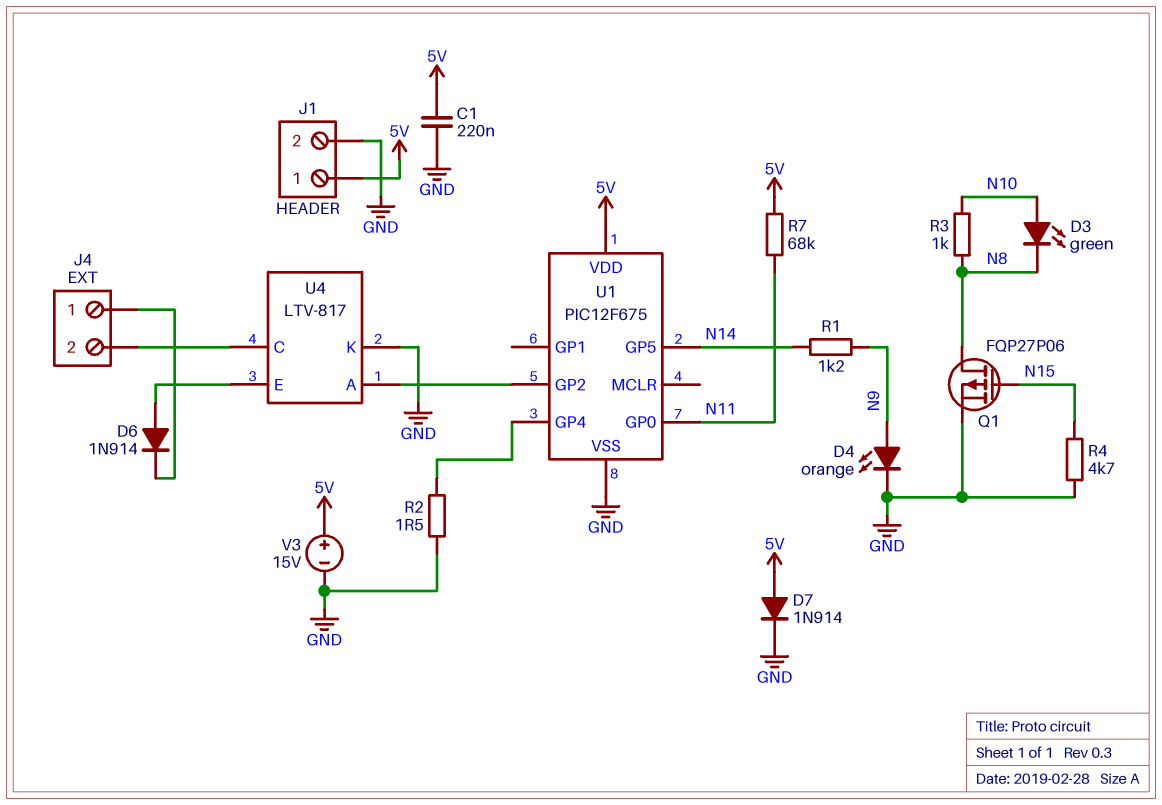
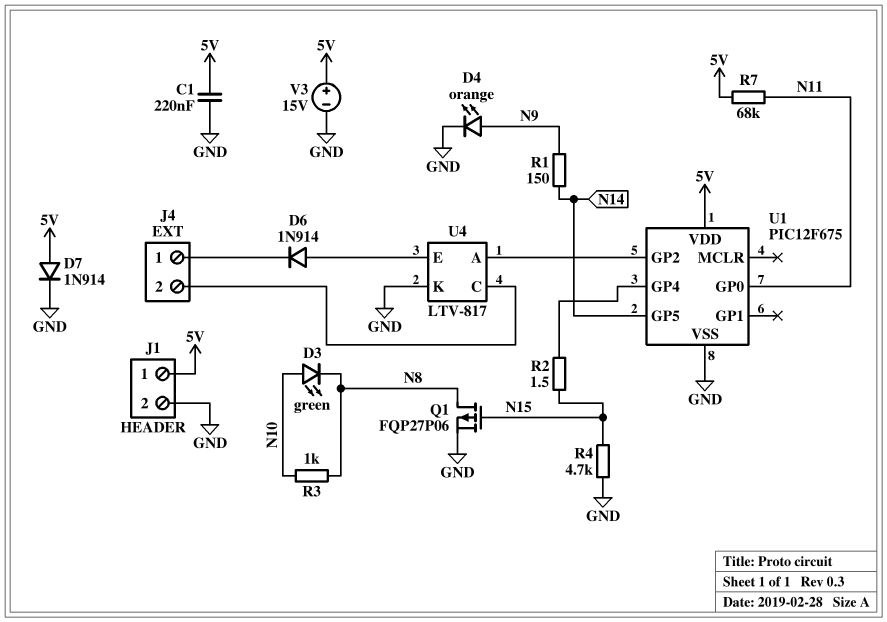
R1: 1.2k (N9, N14) -> 150 (N9, N14)
R2: 1.5 (GND, U1/GP4) -> 1.5 (N15, U1/GP4)

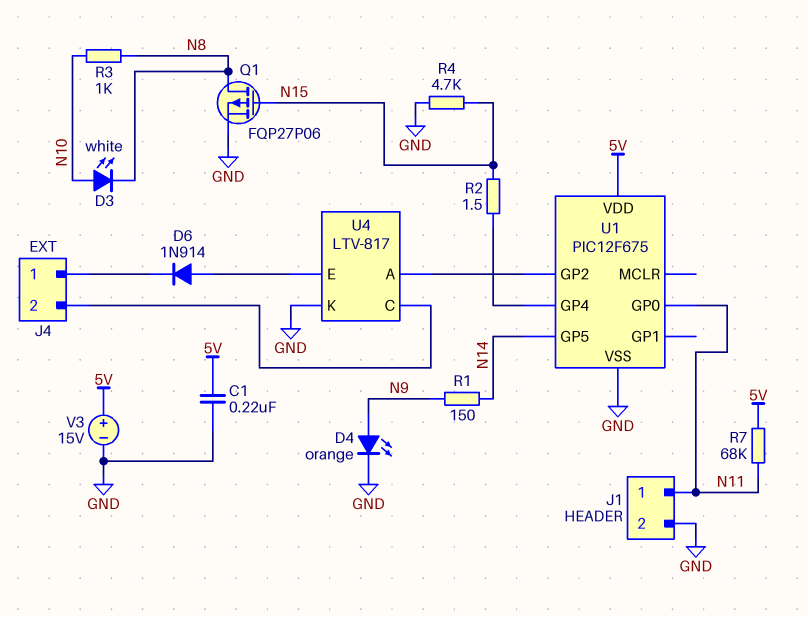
D3: LED green (A N10, K N8) -> LED white (A N10, K N8)
D7: diode 1N914 (A 5V, K GND) -> none
J1 pin 1: 5V -> N11

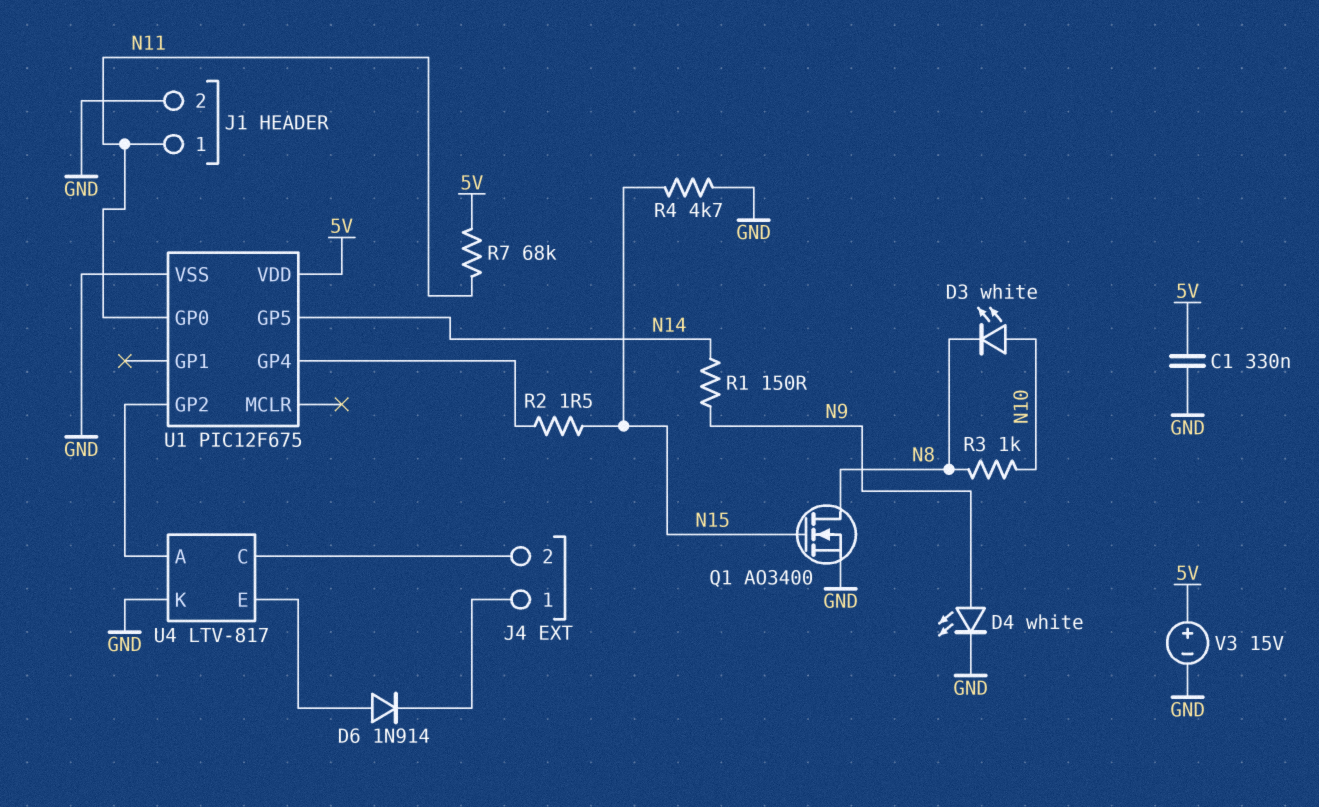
C1: 220nF (5V, GND) -> 330nF (5V, GND)
D4: LED orange (A N9, K GND) -> LED white (A N9, K GND)
Q1: PMOS FQP27P06 (G N15, D N8, S GND) -> NMOS AO3400 (G N15, D N8, S GND)

